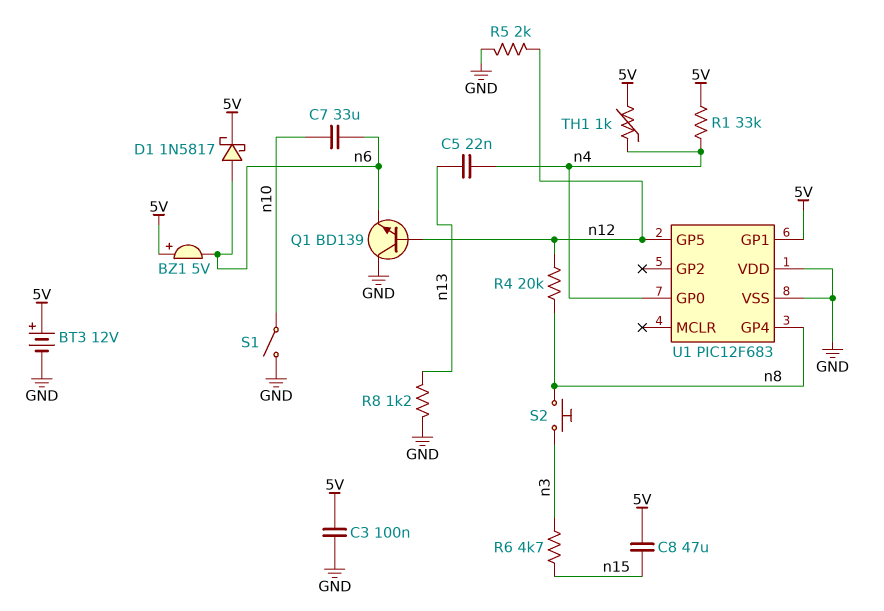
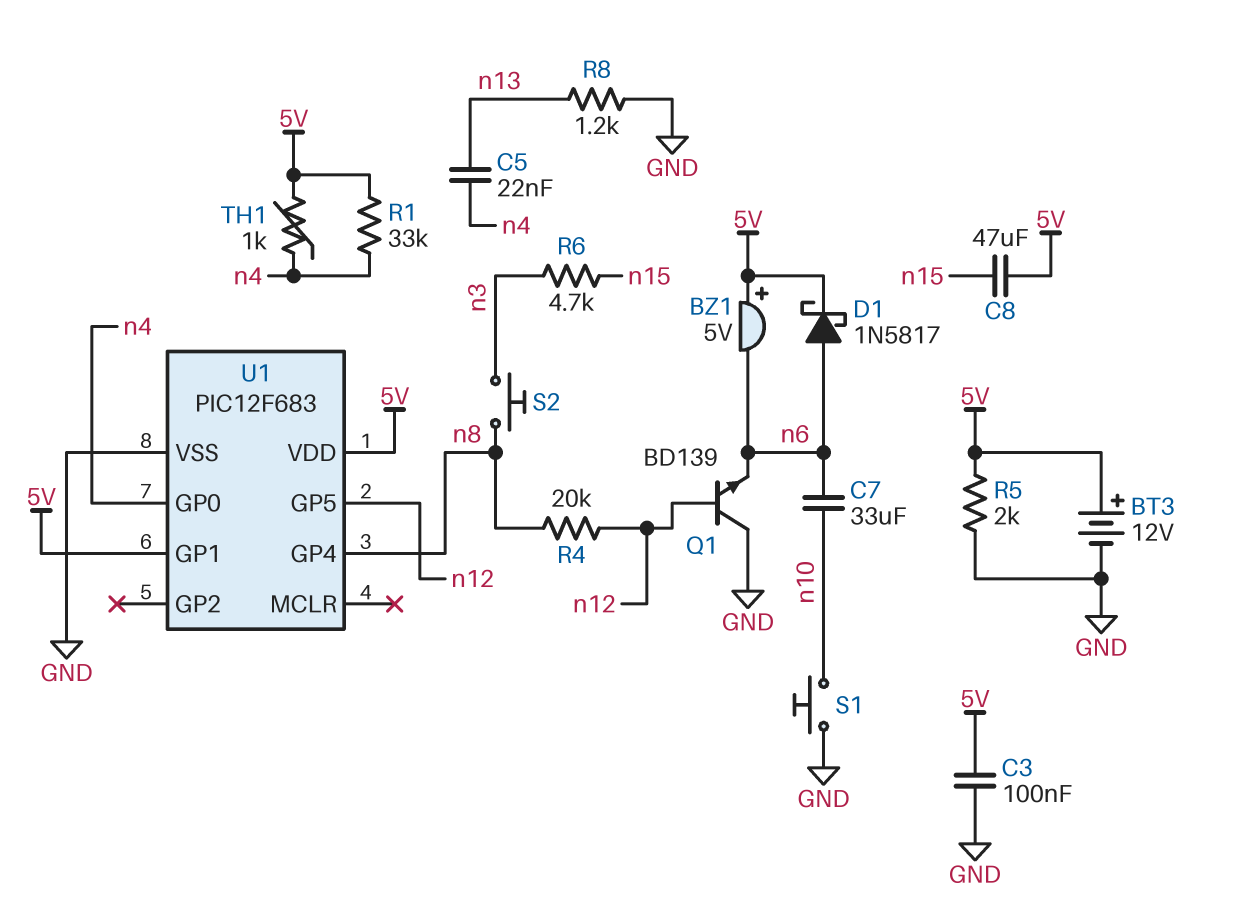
R5: 2k (GND, n12) -> 2k (5V, GND)
S1: switch (GND, n10) -> button (GND, n10)
U1 pin VDD: GND -> 5V

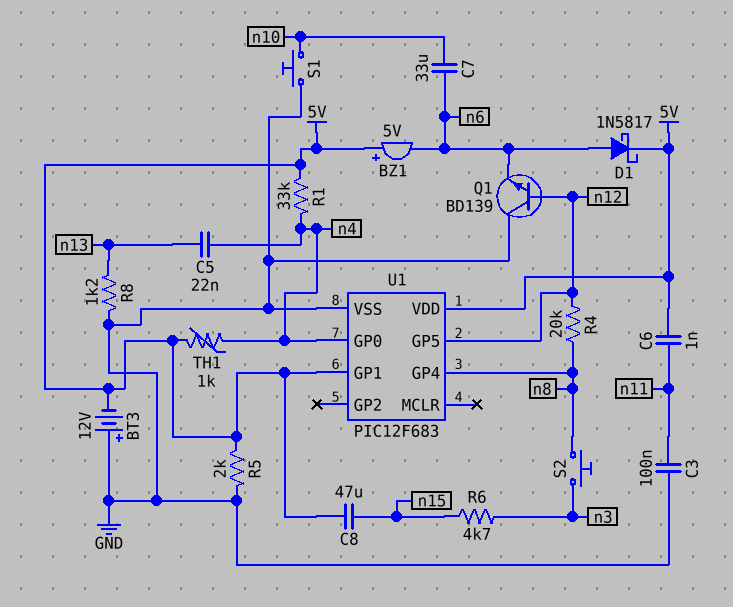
BT3: 12V (plus 5V, minus GND) -> 12V (plus GND, minus 5V)
C3: 100nF (5V, GND) -> 100nF (GND, n11)
C6: none -> 1nF (5V, n11)

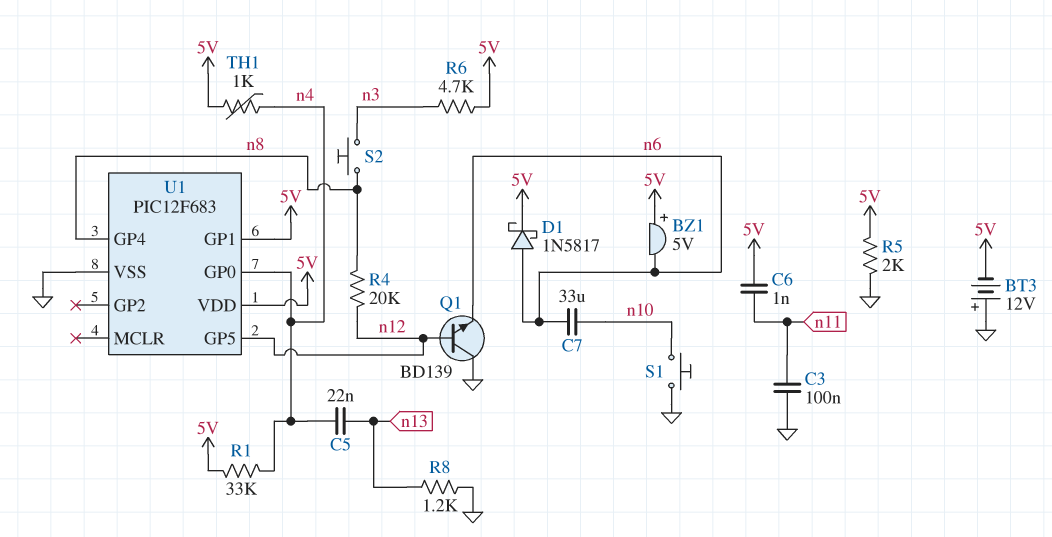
C8: 47uF (5V, n15) -> none
R6: 4.7k (n3, n15) -> 4.7k (5V, n3)

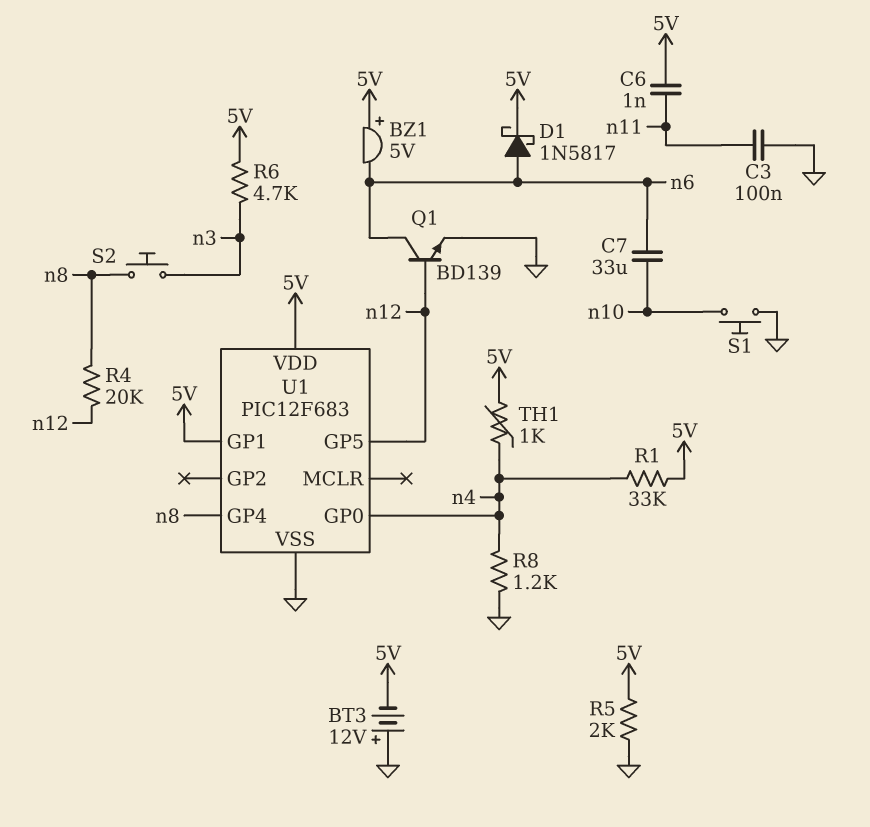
C5: 22nF (n4, n13) -> none
Q1: NPN BD139 (B n12, C GND, E n6) -> NPN BD139 (B n12, C n6, E GND)
R8: 1.2k (GND, n13) -> 1.2k (GND, n4)

